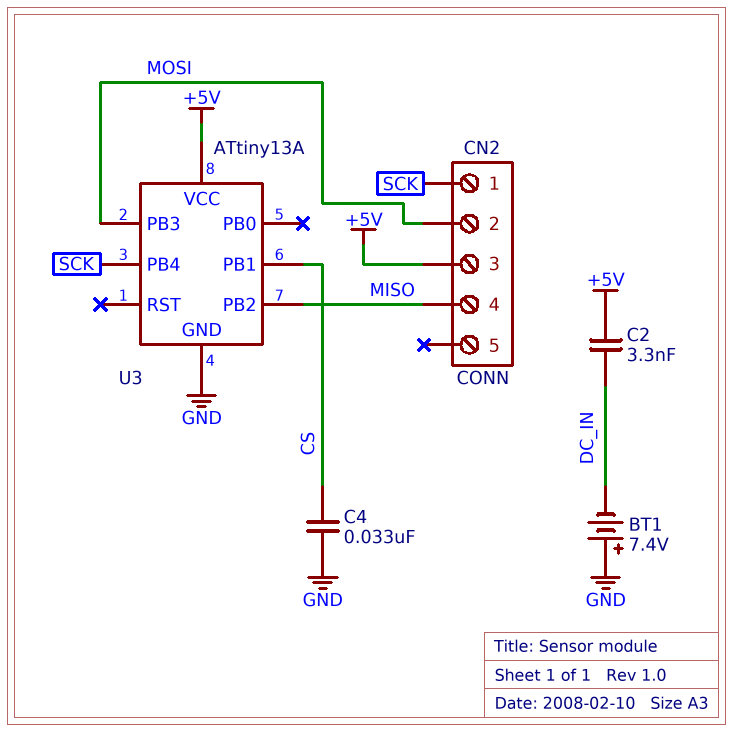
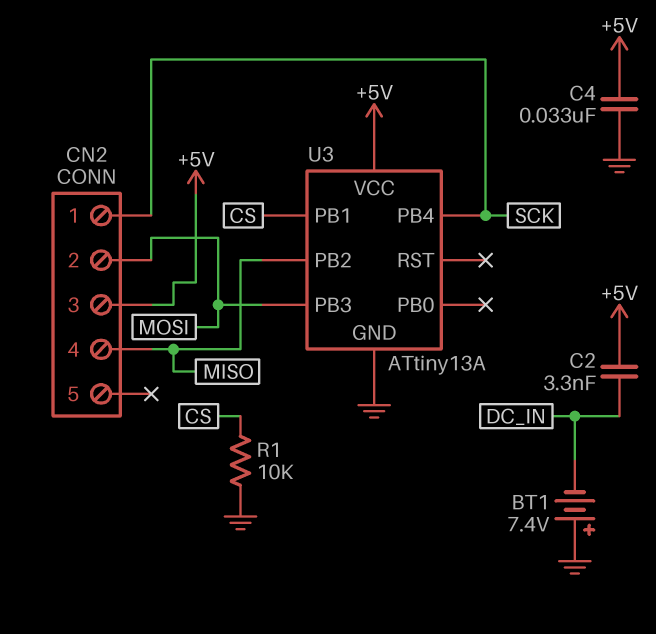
C4: 33nF (CS, GND) -> 33nF (+5V, GND)
R1: none -> 10k (CS, GND)

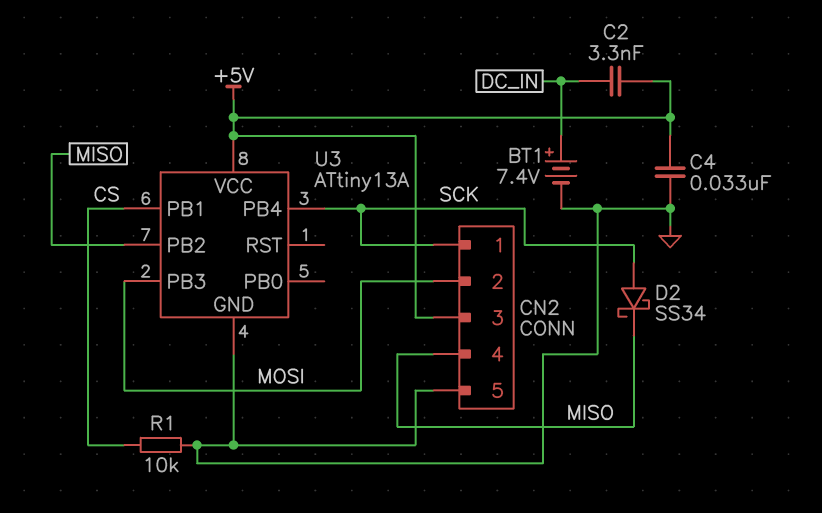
BT1: 7.4V (plus GND, minus DC_IN) -> 7.4V (plus DC_IN, minus GND)
CN2 pin 5: none -> GND
D2: none -> schottky SS34 (A SCK, K MISO)

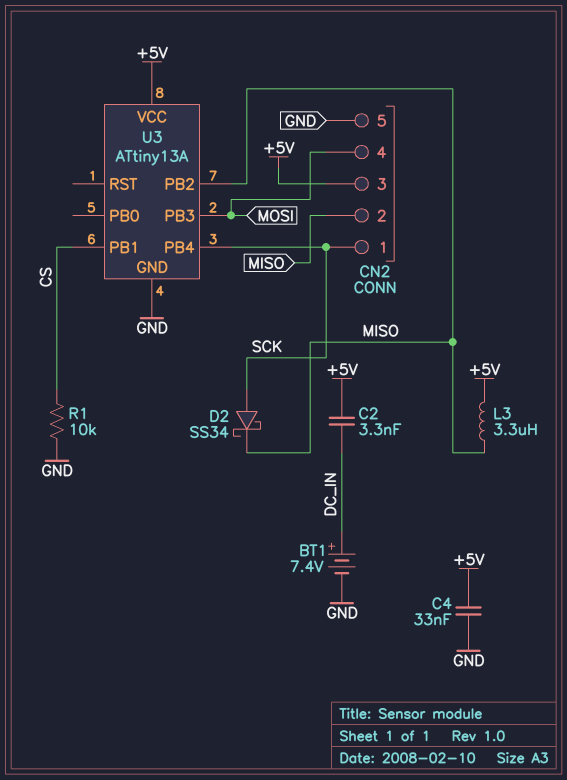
CN2 pin 2: MOSI -> MISO
CN2 pin 4: MISO -> MOSI
L3: none -> 3.3uH (+5V, MISO)

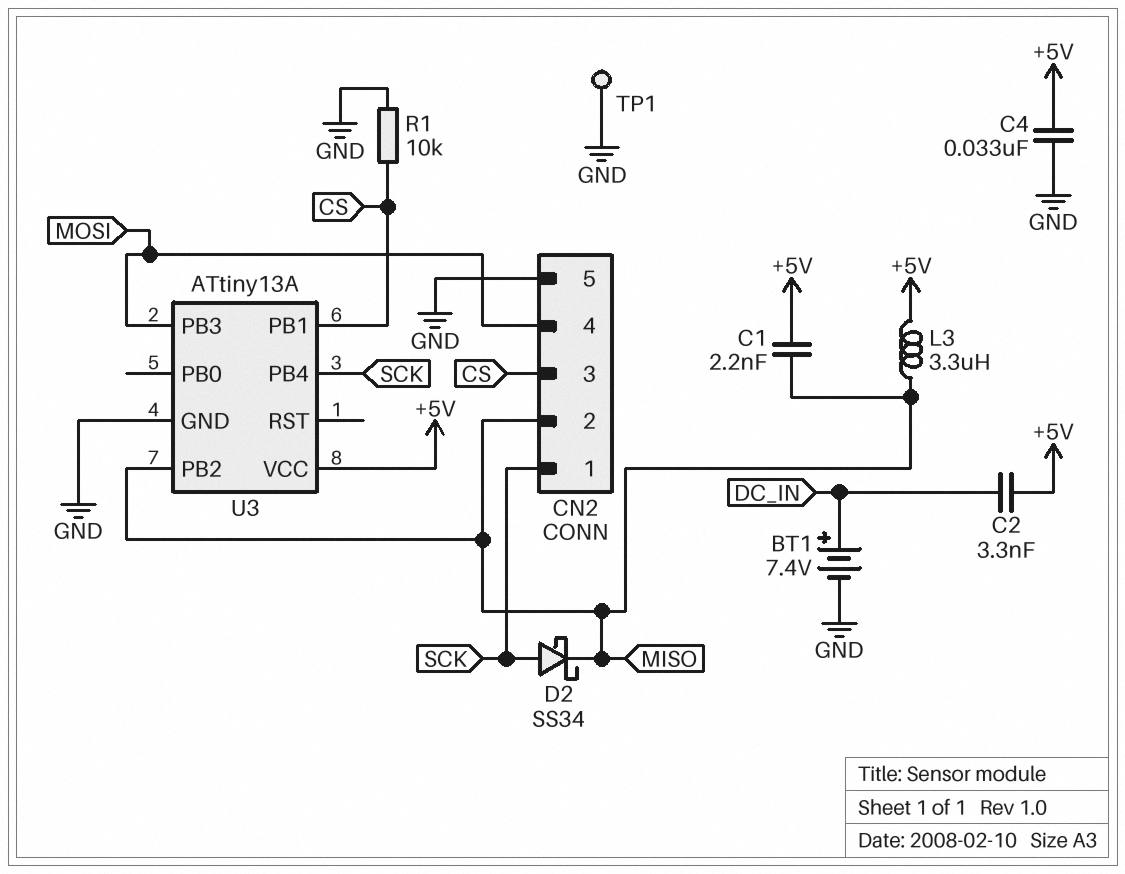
C1: none -> 2.2nF (+5V, MISO)
CN2 pin 3: +5V -> CS
TP1: none -> test point (GND)

